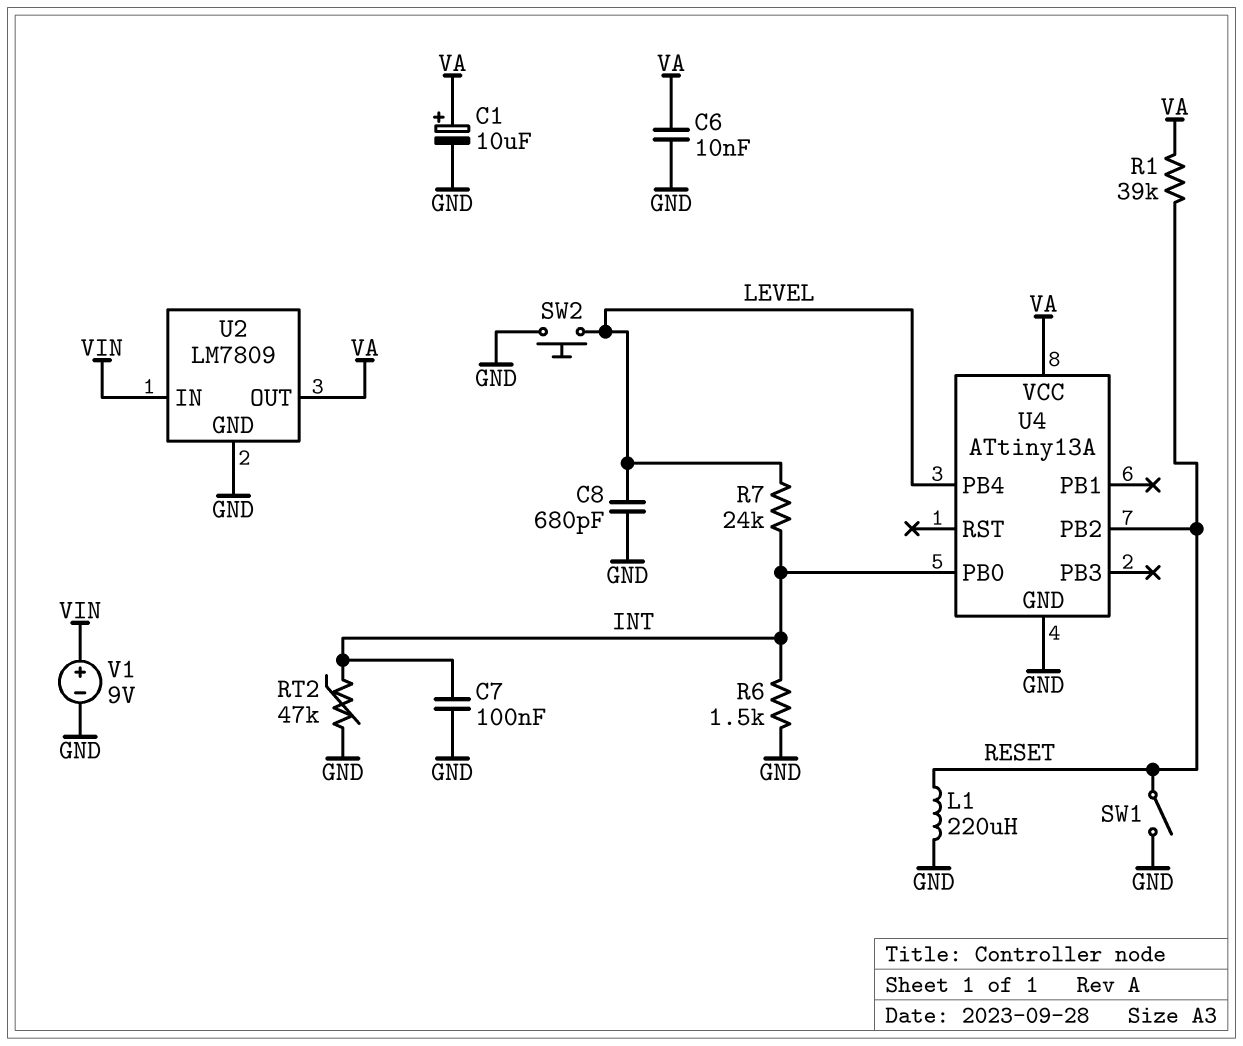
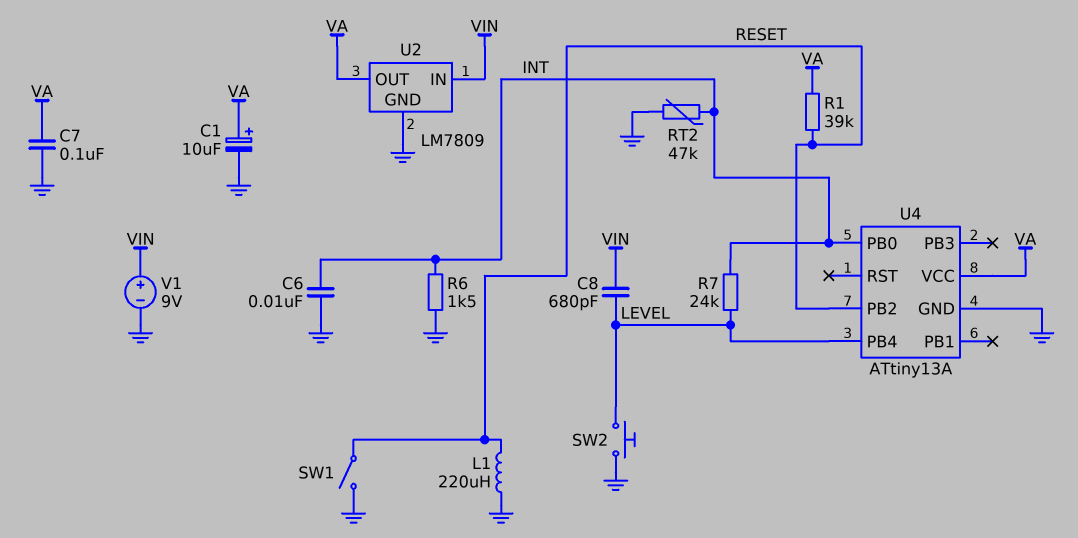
C6: 10nF (GND, VA) -> 10nF (GND, INT)
C7: 100nF (GND, INT) -> 100nF (GND, VA)
C8: 680pF (GND, LEVEL) -> 680pF (LEVEL, VIN)

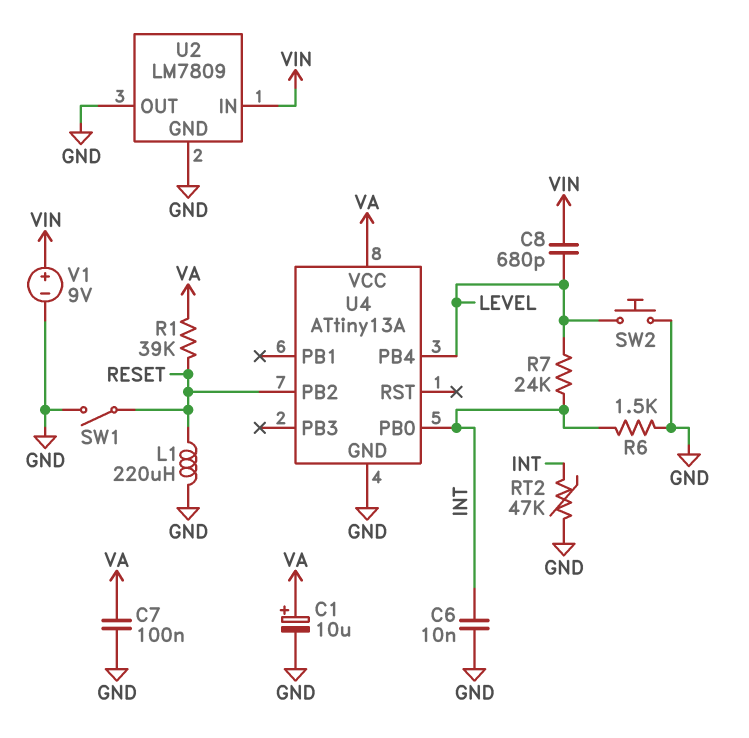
U2 pin OUT: VA -> GND

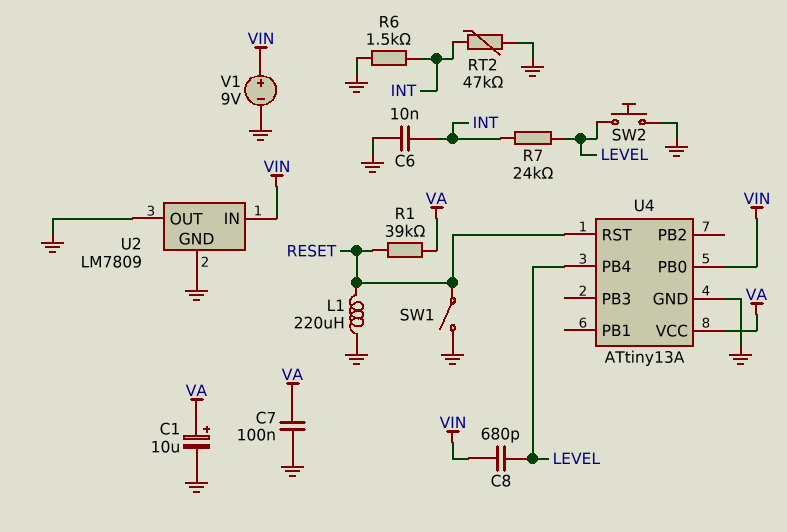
U4 pin PB0: INT -> VIN
U4 pin PB2: RESET -> none
U4 pin RST: none -> RESET

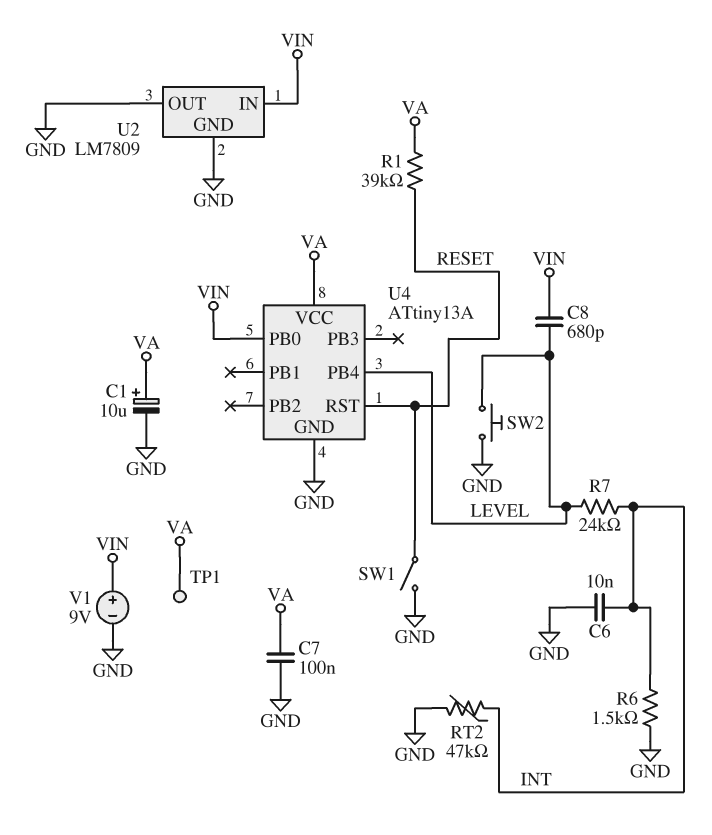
L1: 220uH (GND, RESET) -> none
TP1: none -> test point (VA)

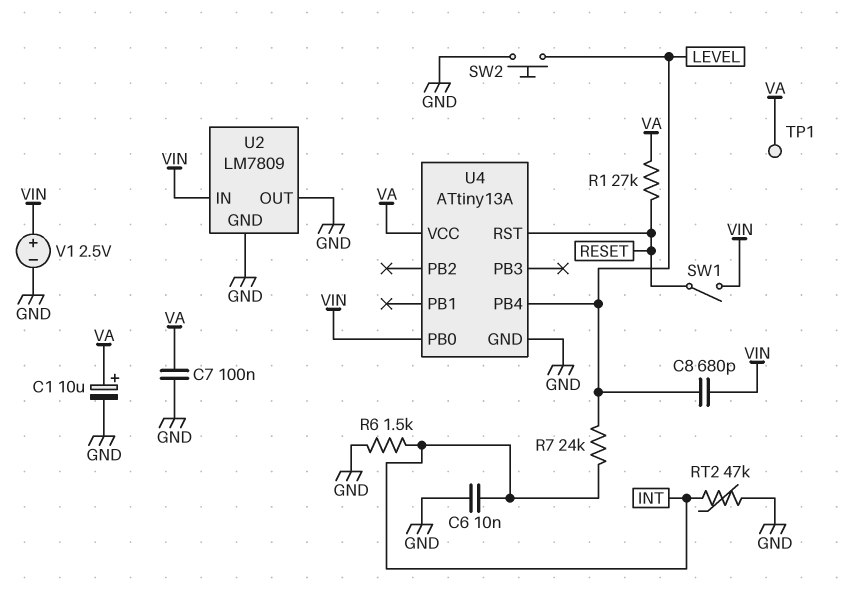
R1: 39k (RESET, VA) -> 27k (RESET, VA)
SW1: switch (GND, RESET) -> switch (RESET, VIN)
V1: 9V (plus VIN, minus GND) -> 2.5V (plus VIN, minus GND)

